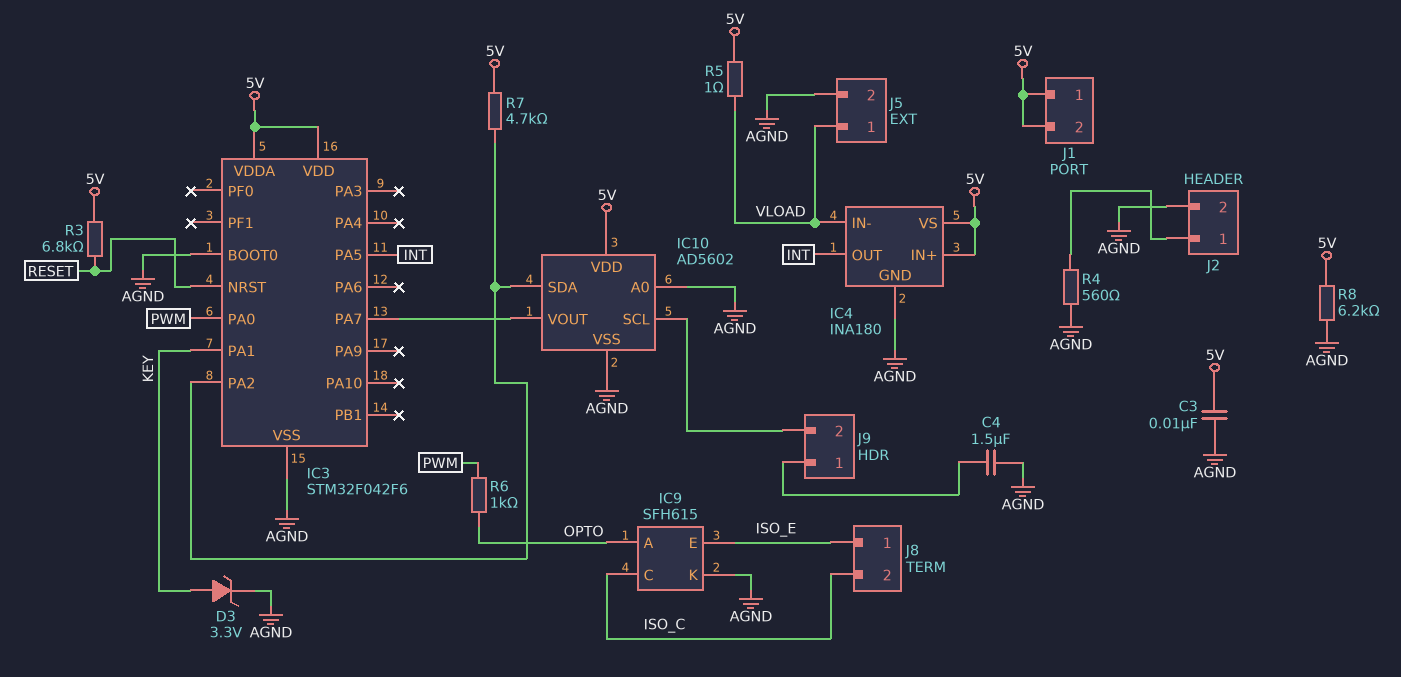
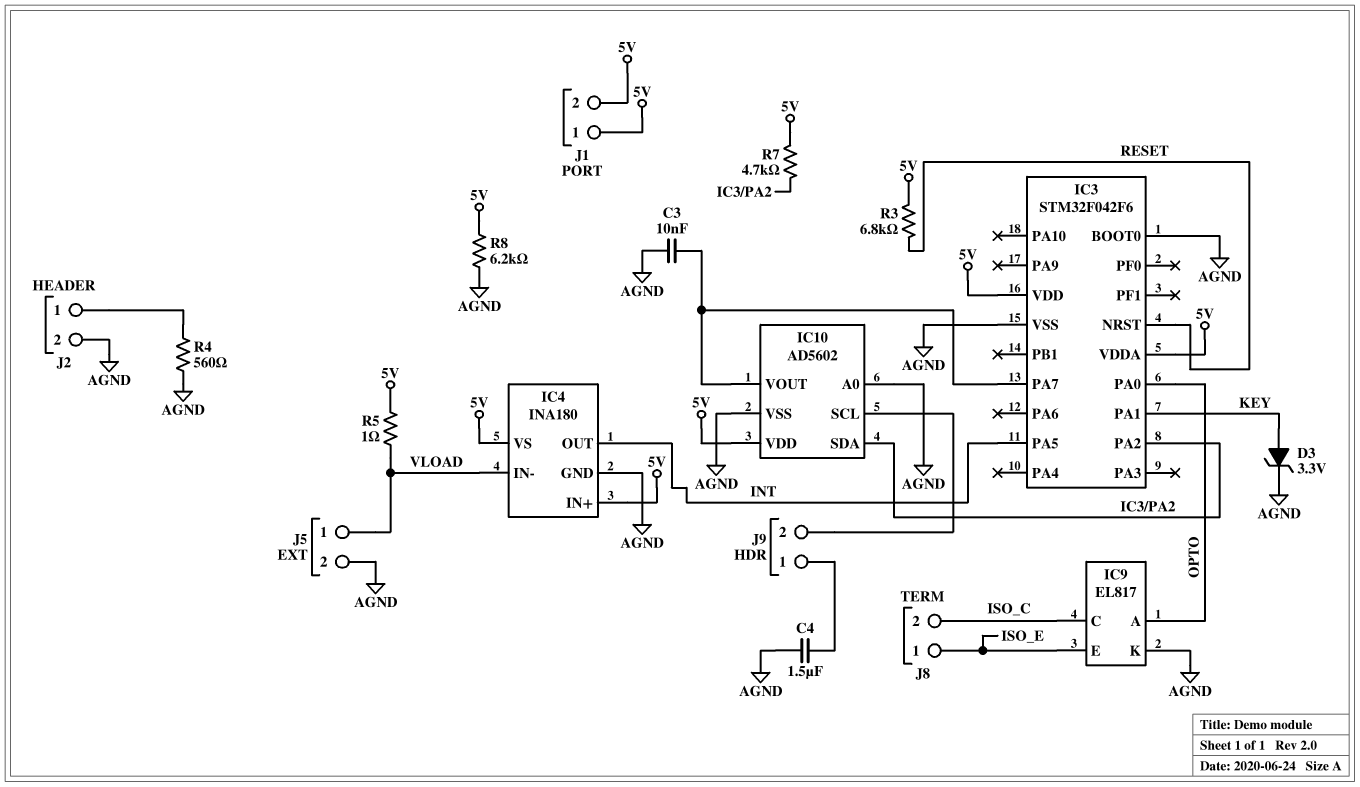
C3: 10nF (5V, AGND) -> 10nF (AGND, IC3/PA7)
IC3 pin PA0: PWM -> OPTO
IC9: SFH615 -> EL817
R6: 1k (OPTO, PWM) -> none

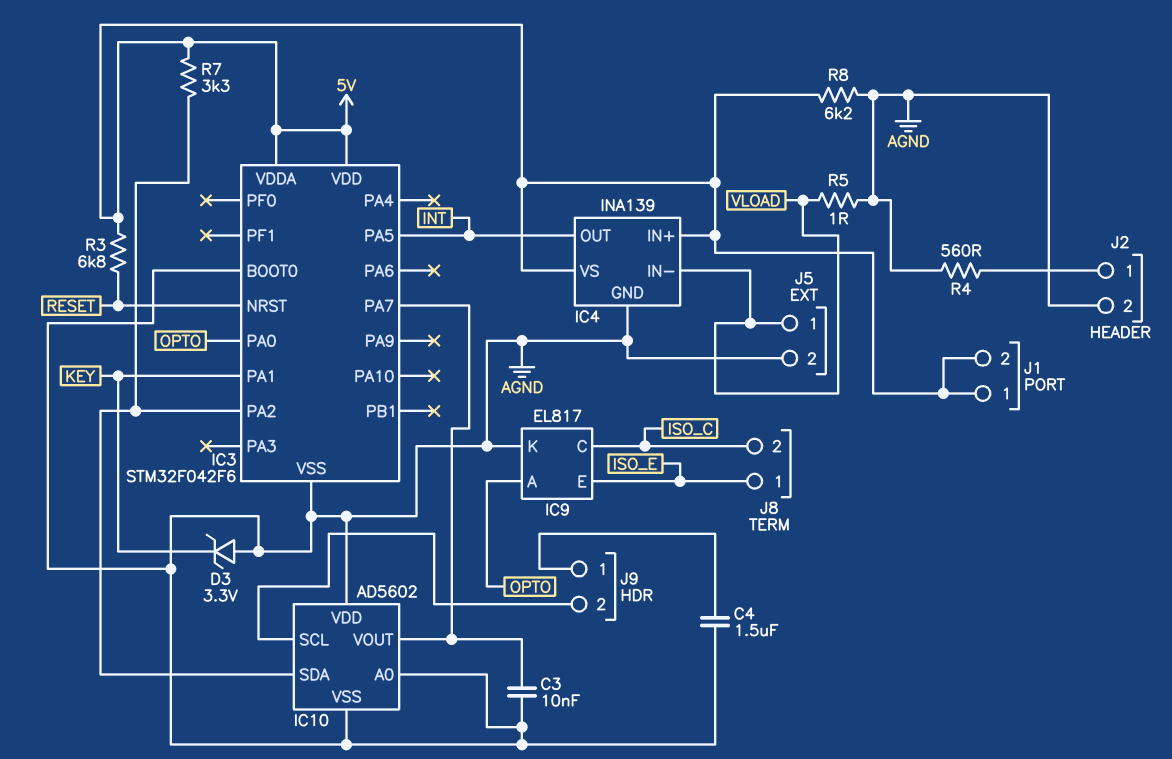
D3: zener 3.3V (A KEY, K AGND) -> zener 3.3V (A AGND, K KEY)
IC4: INA180 -> INA139
IC10 pin VDD: 5V -> AGND
R5: 1 (5V, VLOAD) -> 1 (AGND, VLOAD)
R7: 4.7k (5V, IC3/PA2) -> 3.3k (5V, IC3/PA2)

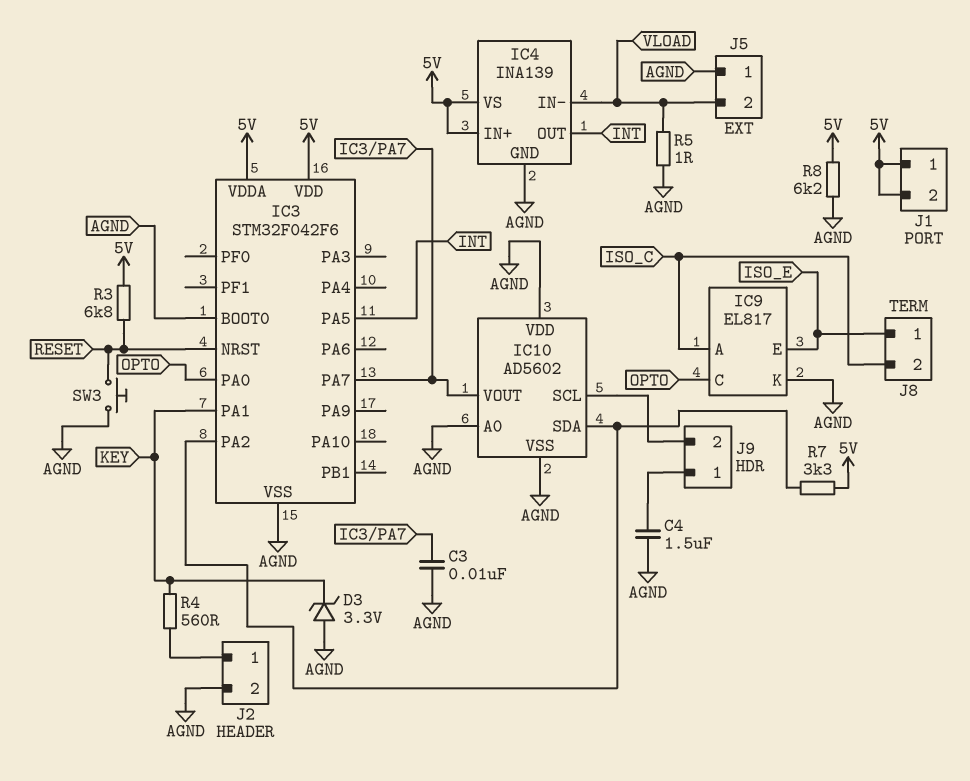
IC9 pin A: OPTO -> ISO_C
IC9 pin C: ISO_C -> OPTO
J5 pin 1: VLOAD -> AGND
J5 pin 2: AGND -> VLOAD
R4: 560 (AGND, J2/1) -> 560 (J2/1, KEY)
SW3: none -> button (AGND, RESET)

